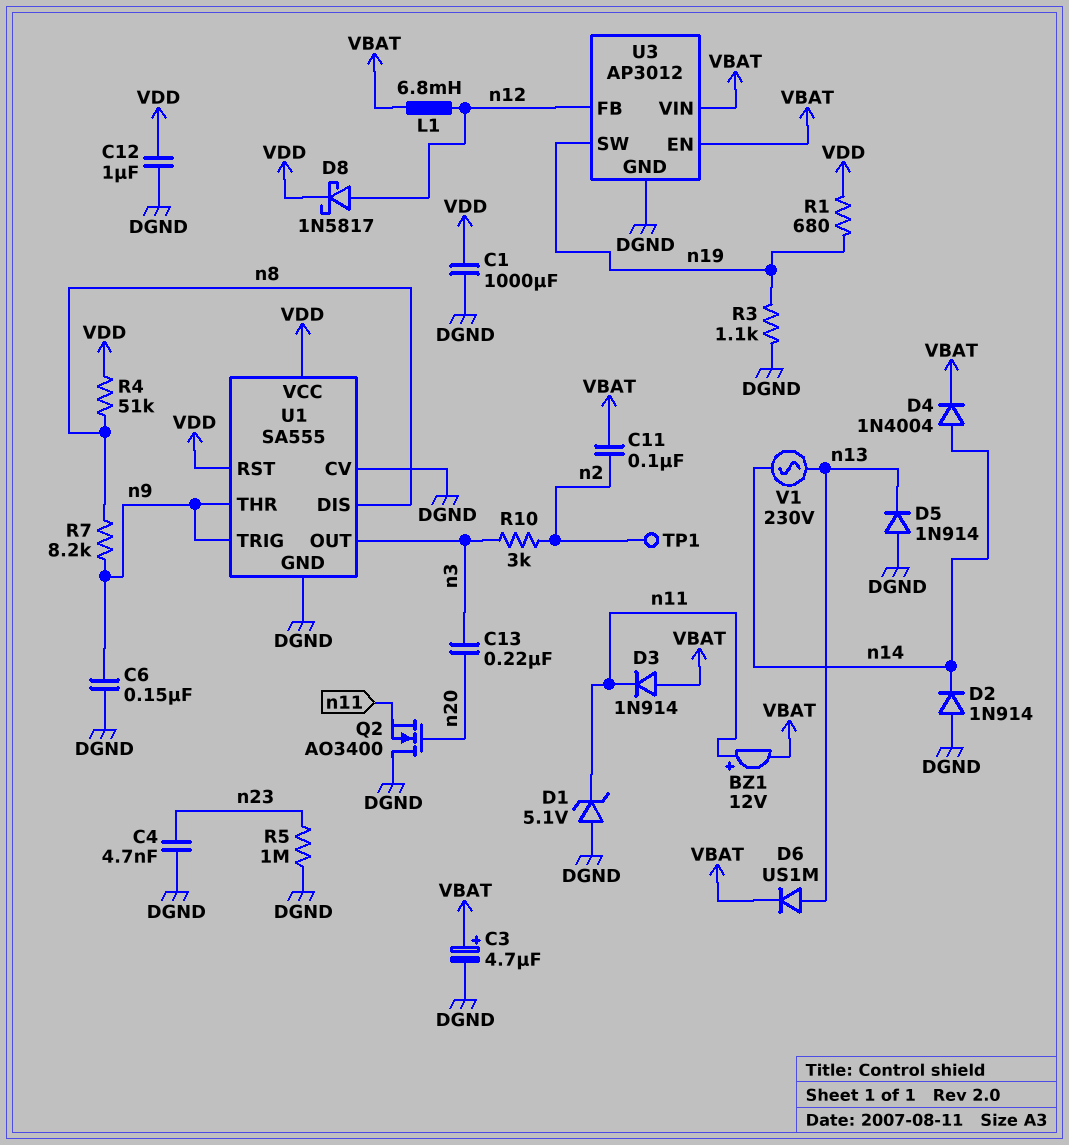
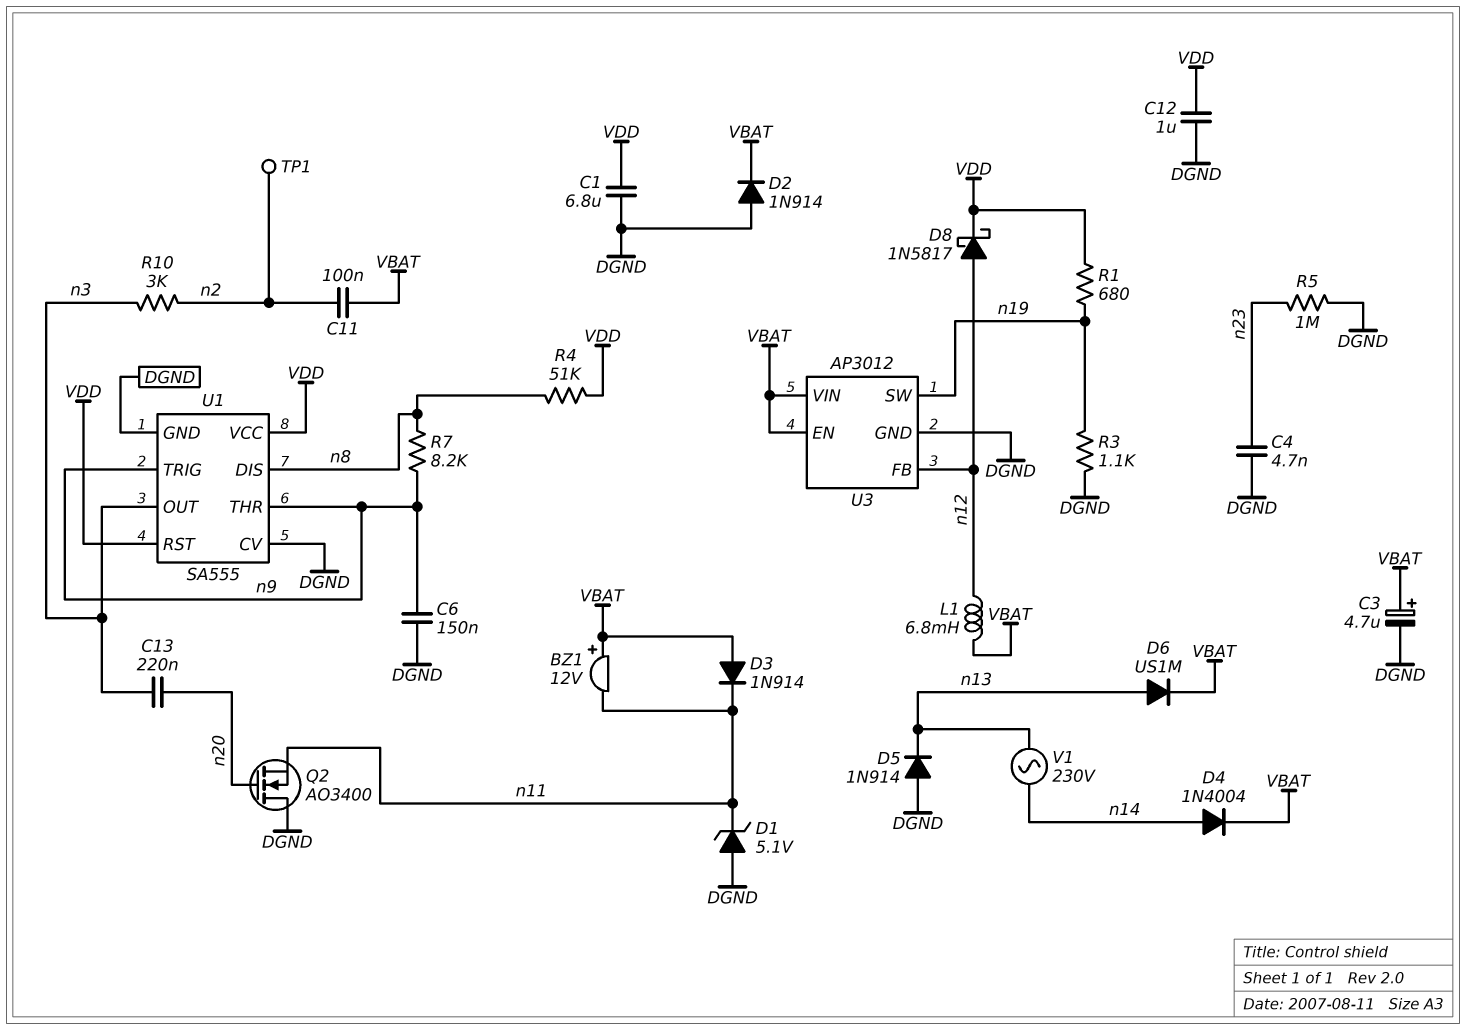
BZ1: buzzer 12V (plus n11, minus VBAT) -> buzzer 12V (plus VBAT, minus n11)
C1: 1000uF (DGND, VDD) -> 6.8uF (DGND, VDD)
D2: diode 1N914 (A DGND, K n14) -> diode 1N914 (A DGND, K VBAT)

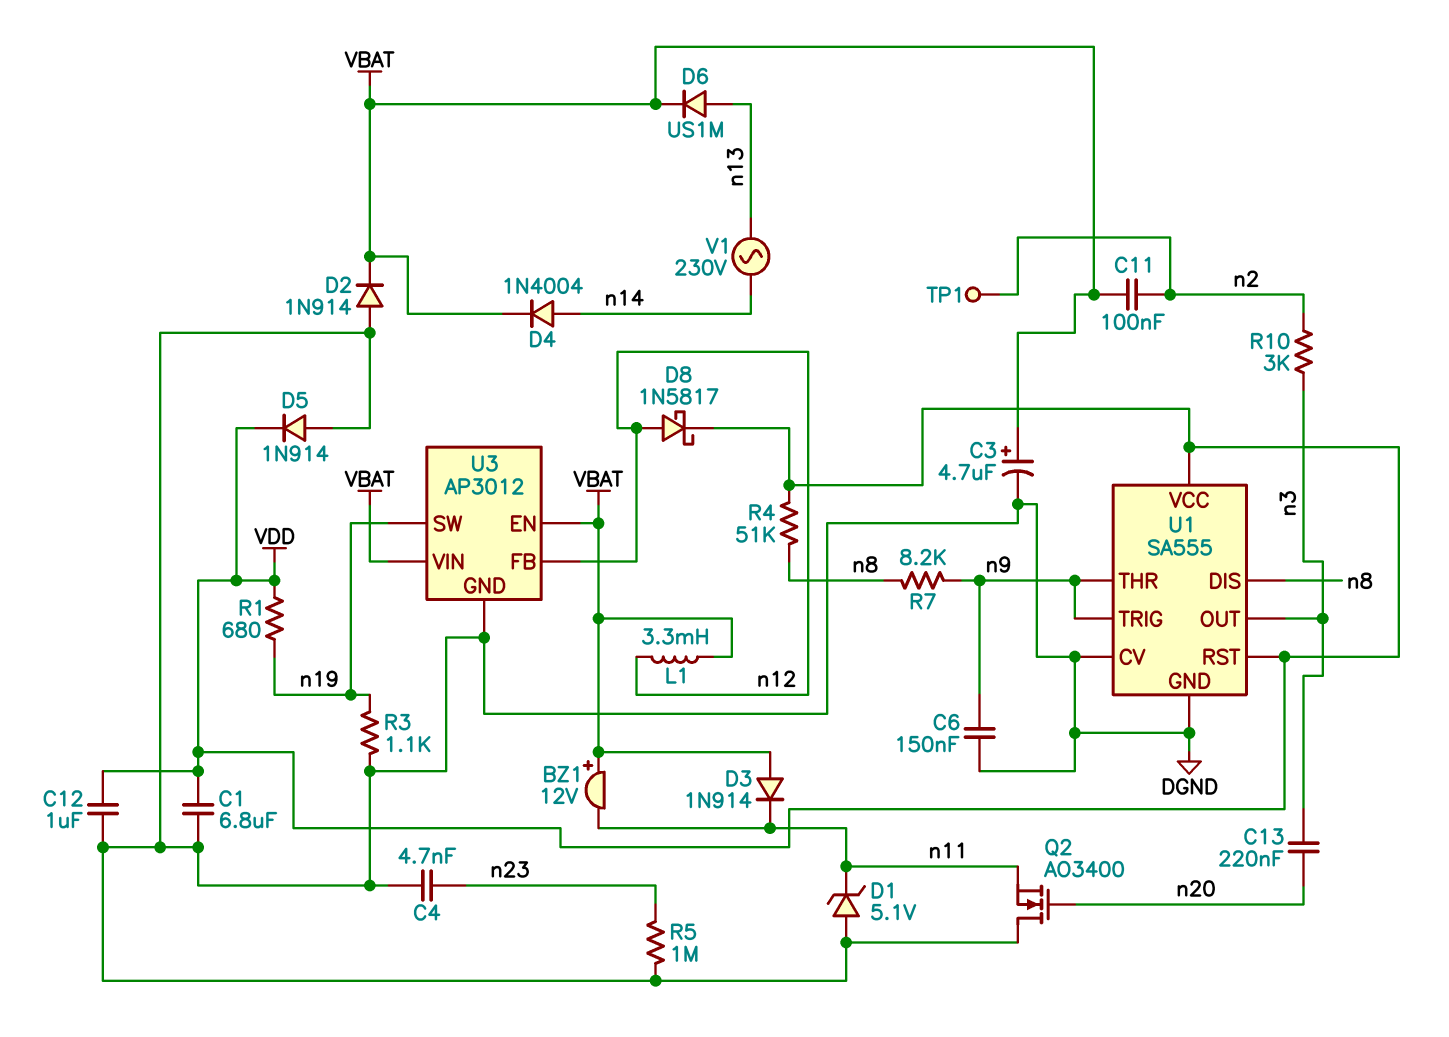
D5: diode 1N914 (A DGND, K n13) -> diode 1N914 (A DGND, K VDD)
L1: 6.8mH (VBAT, n12) -> 3.3mH (VBAT, n12)

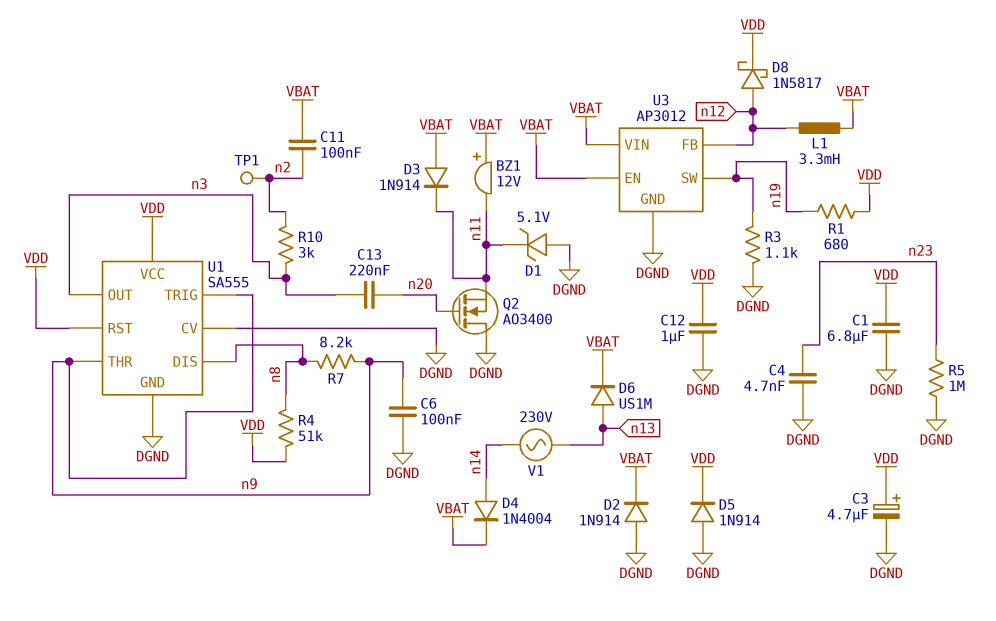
C3: 4.7uF (plus VBAT, minus DGND) -> 4.7uF (plus VDD, minus DGND)
C6: 150nF (DGND, n9) -> 100nF (DGND, n9)

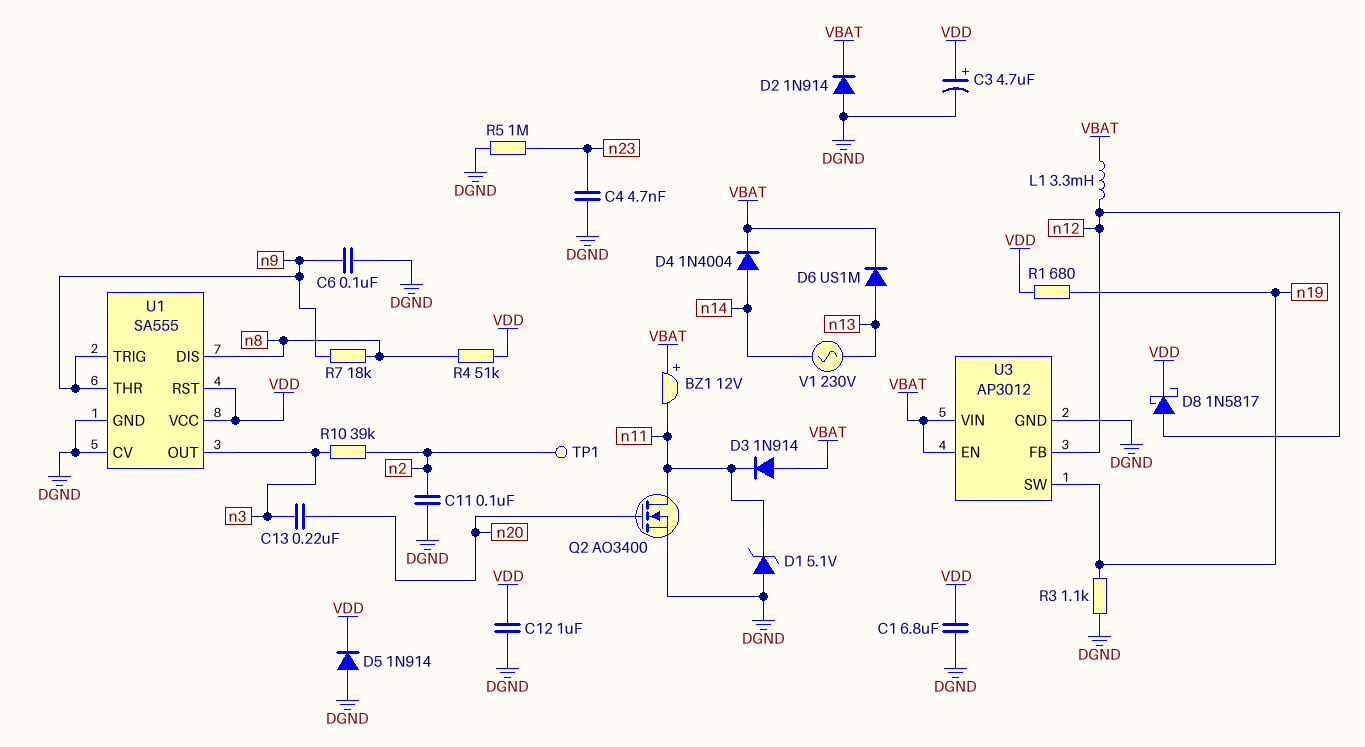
C11: 100nF (VBAT, n2) -> 100nF (DGND, n2)
Q2: NMOS AO3400 (G n20, D DGND, S n11) -> NMOS AO3400 (G n20, D n11, S DGND)
R7: 8.2k (n8, n9) -> 18k (n8, n9)
R10: 3k (n2, n3) -> 39k (n2, n3)

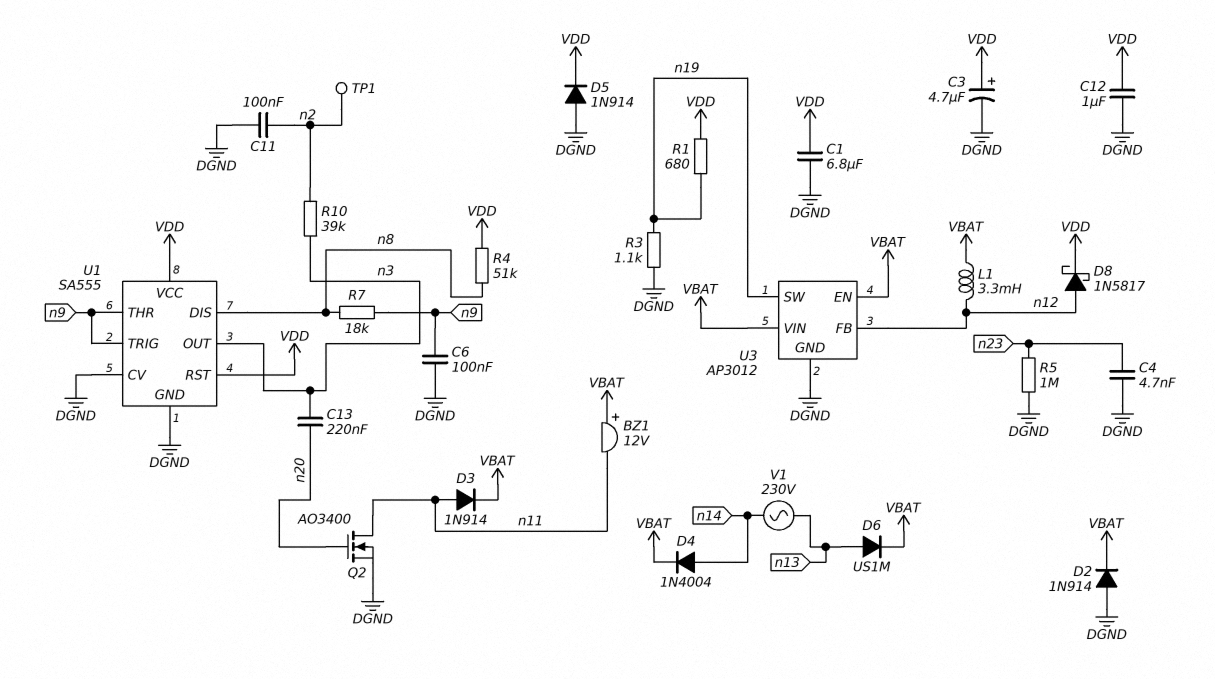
D1: zener 5.1V (A DGND, K n11) -> none
D3: diode 1N914 (A VBAT, K n11) -> diode 1N914 (A n11, K VBAT)

